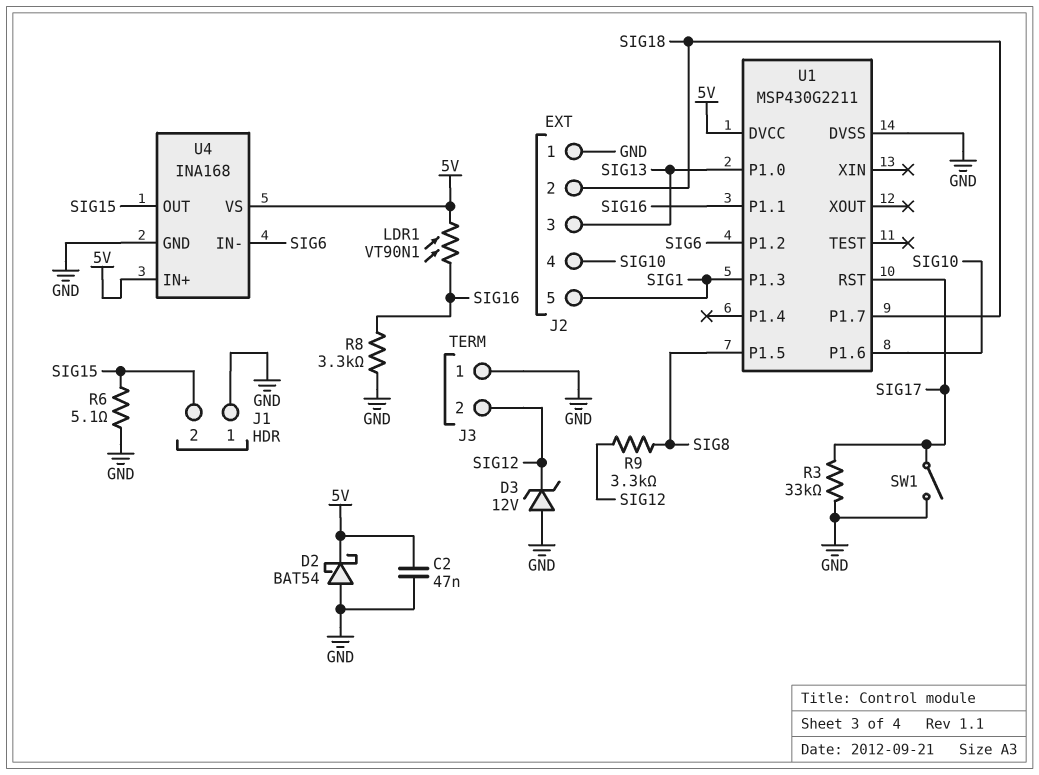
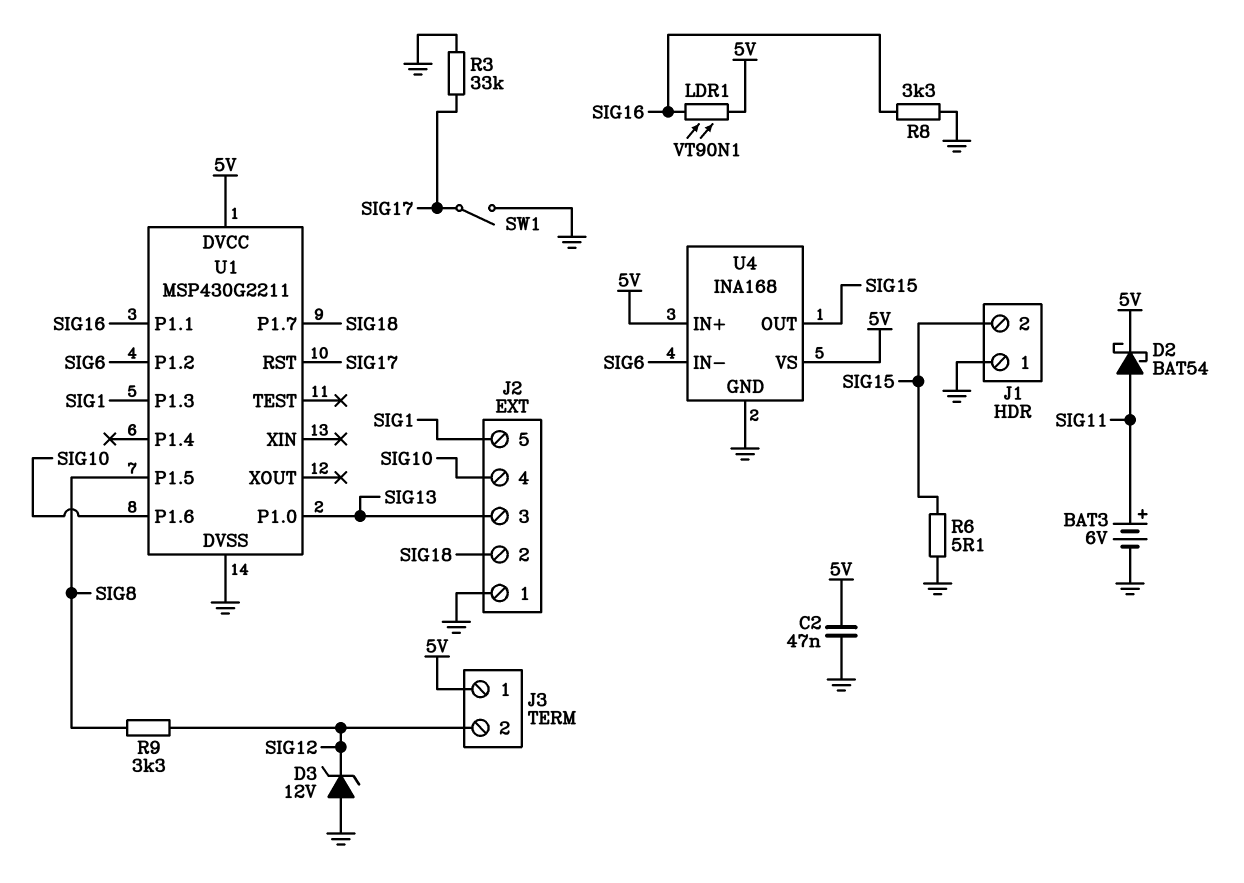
BAT3: none -> 6V (plus SIG11, minus GND)
D2: schottky BAT54 (A GND, K 5V) -> schottky BAT54 (A SIG11, K 5V)
J3 pin 1: GND -> 5V

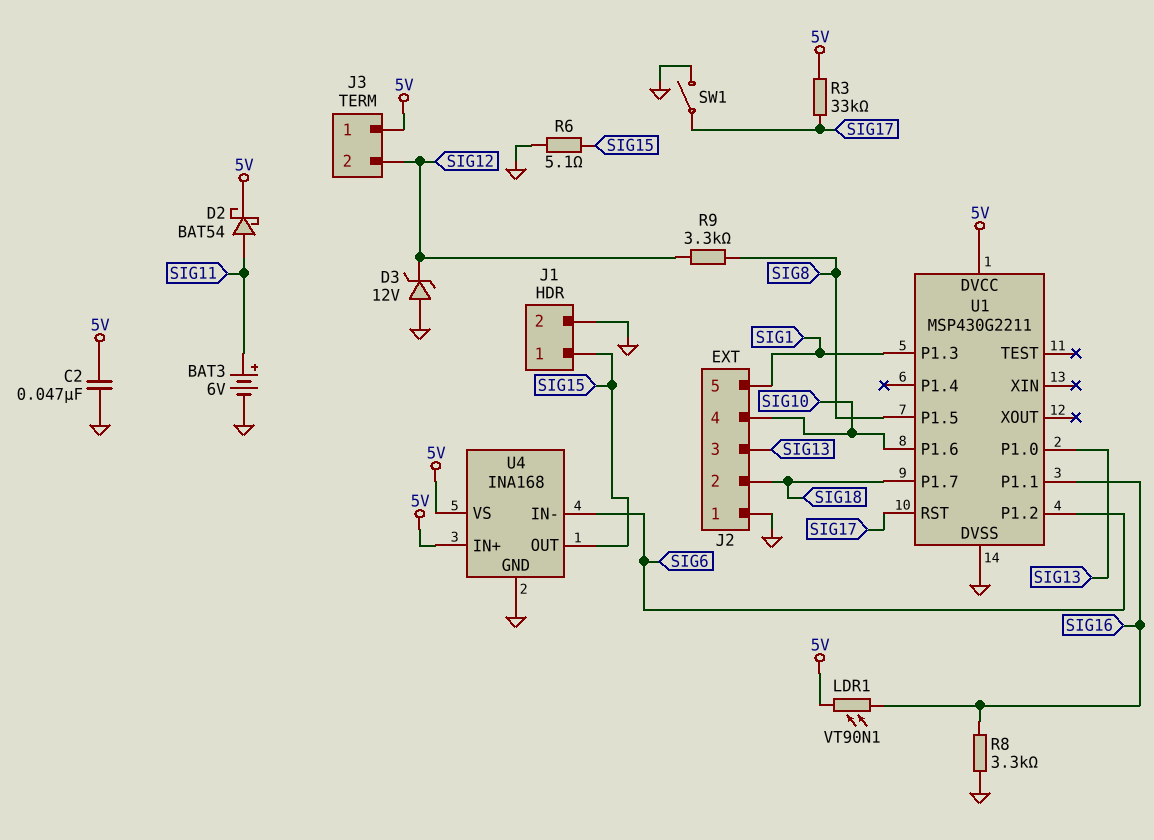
J1 pin 1: GND -> SIG15
J1 pin 2: SIG15 -> GND
R3: 33k (GND, SIG17) -> 33k (5V, SIG17)

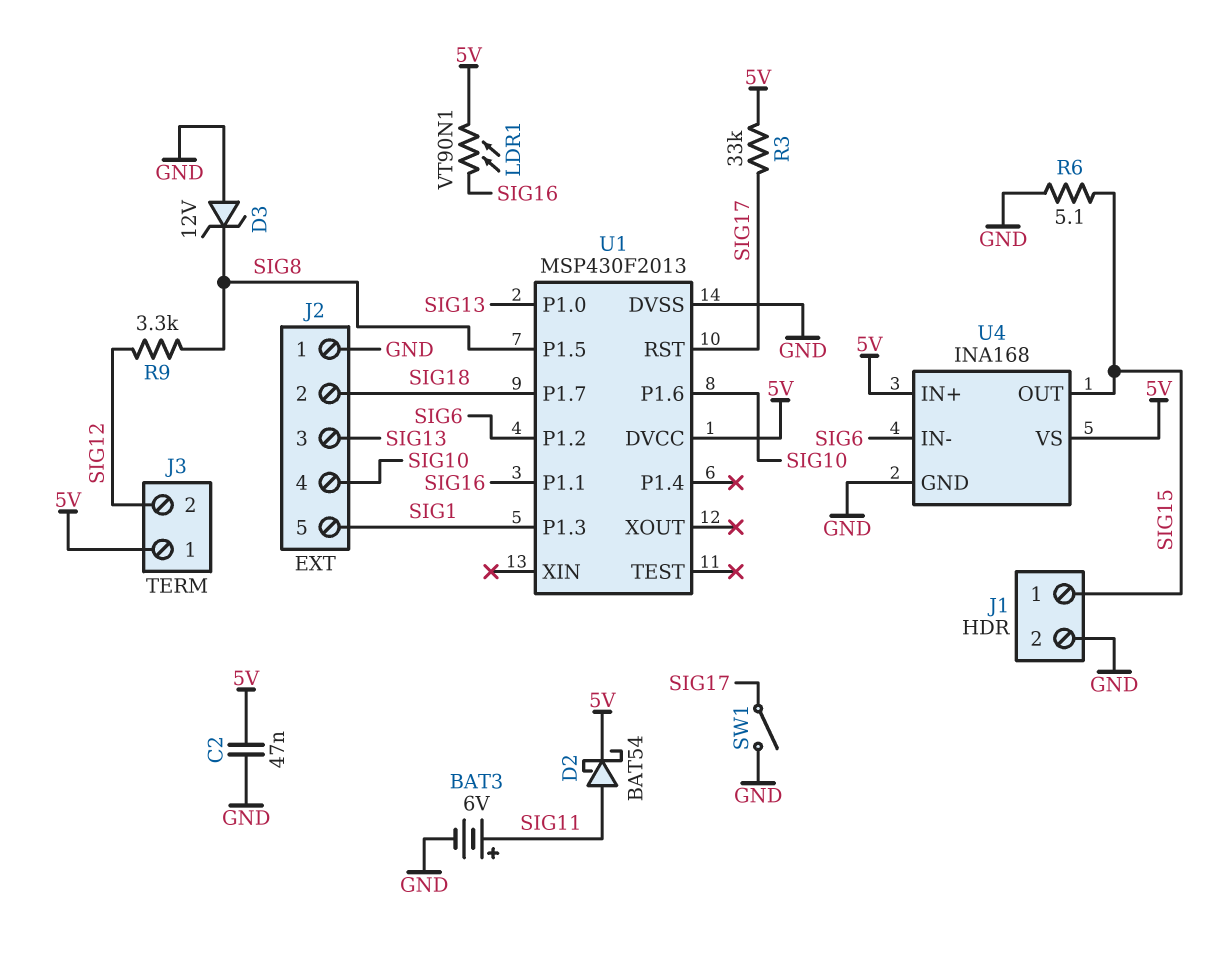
D3: zener 12V (A GND, K SIG12) -> zener 12V (A GND, K SIG8)
R8: 3.3k (GND, SIG16) -> none
U1: MSP430G2211 -> MSP430F2013

